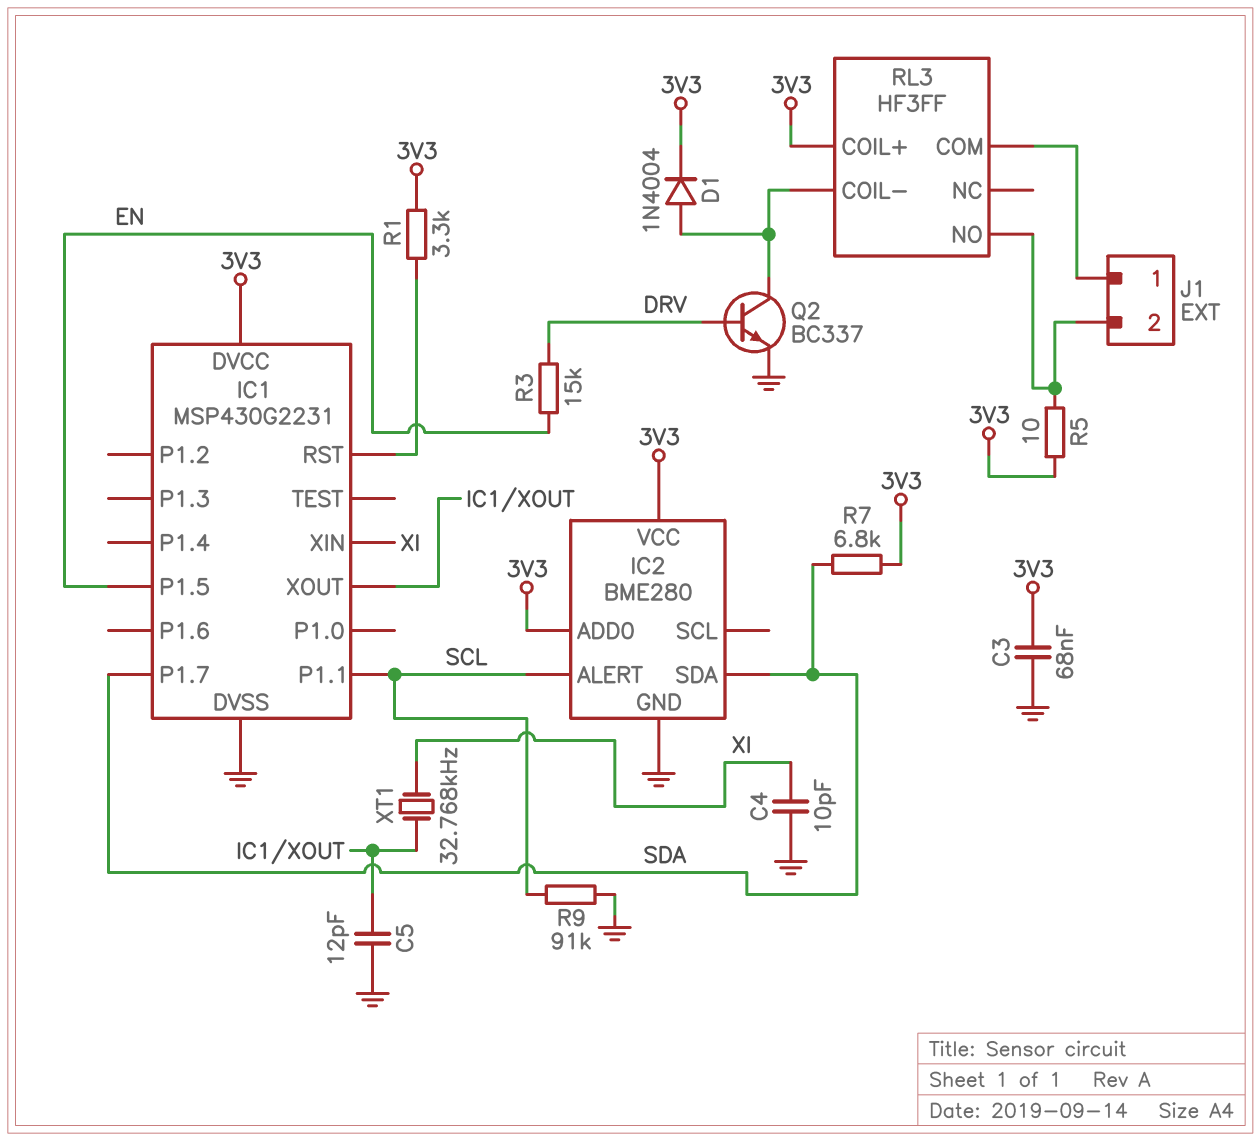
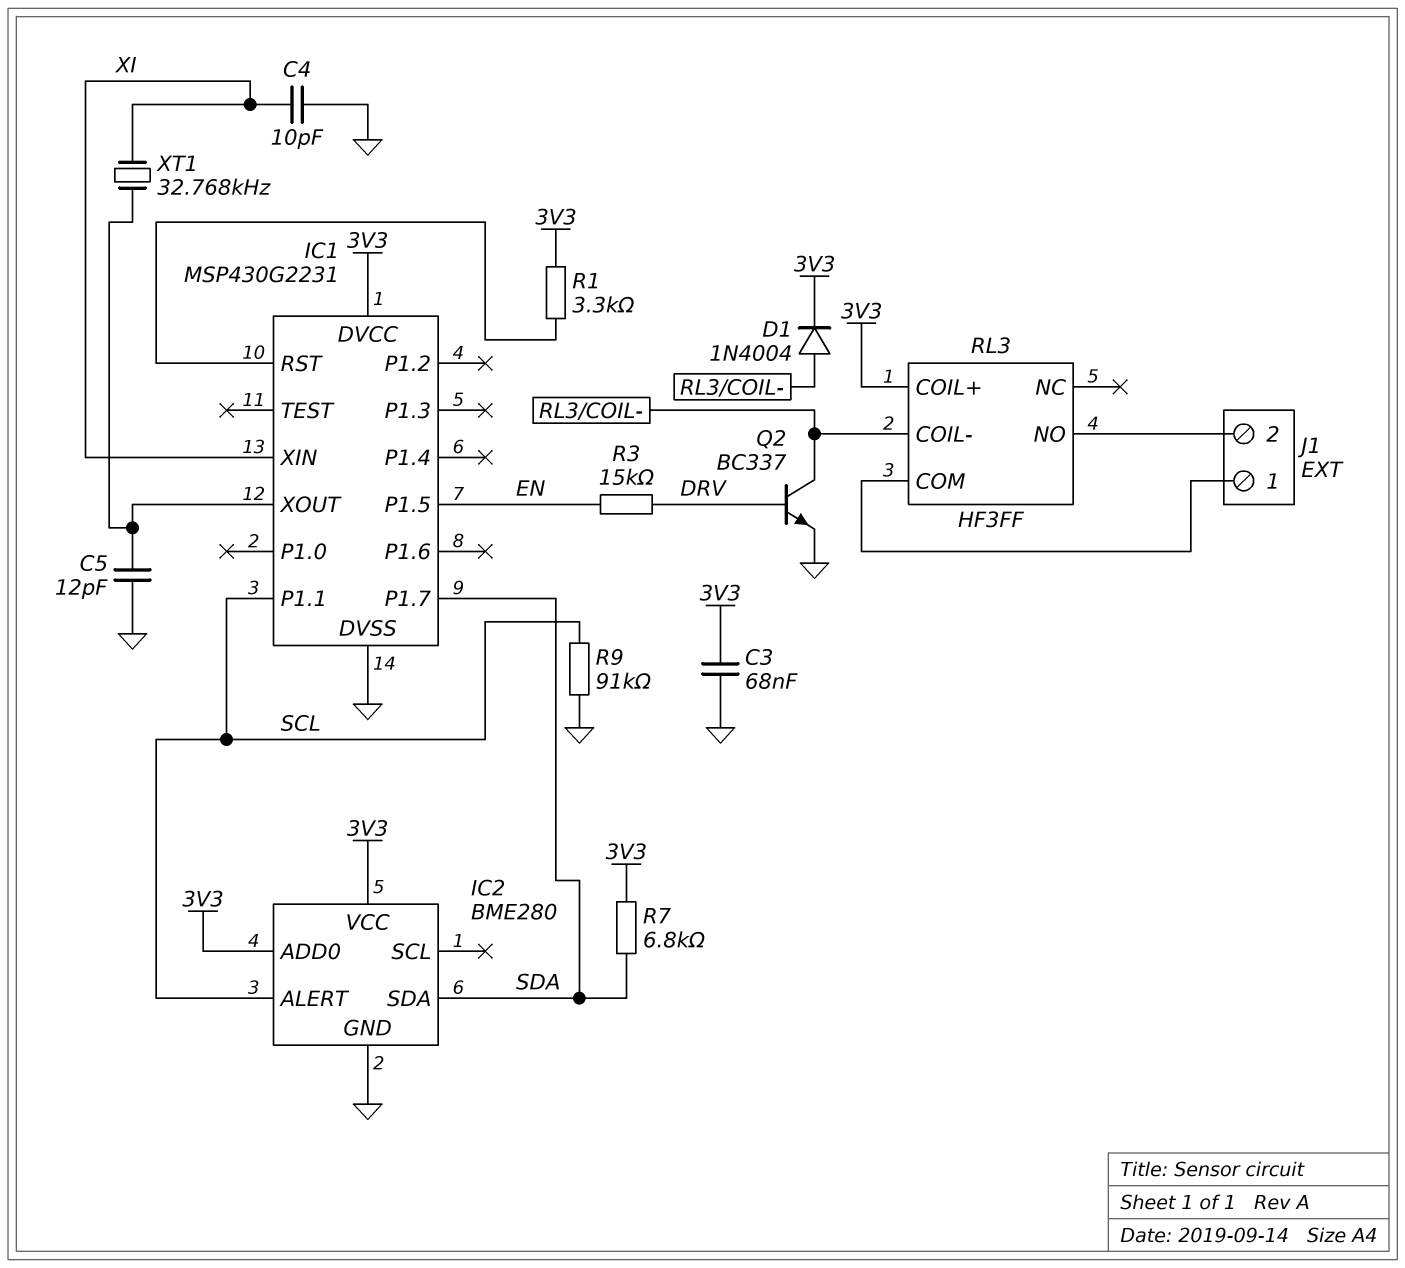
R5: 10 (3V3, J1/2) -> none

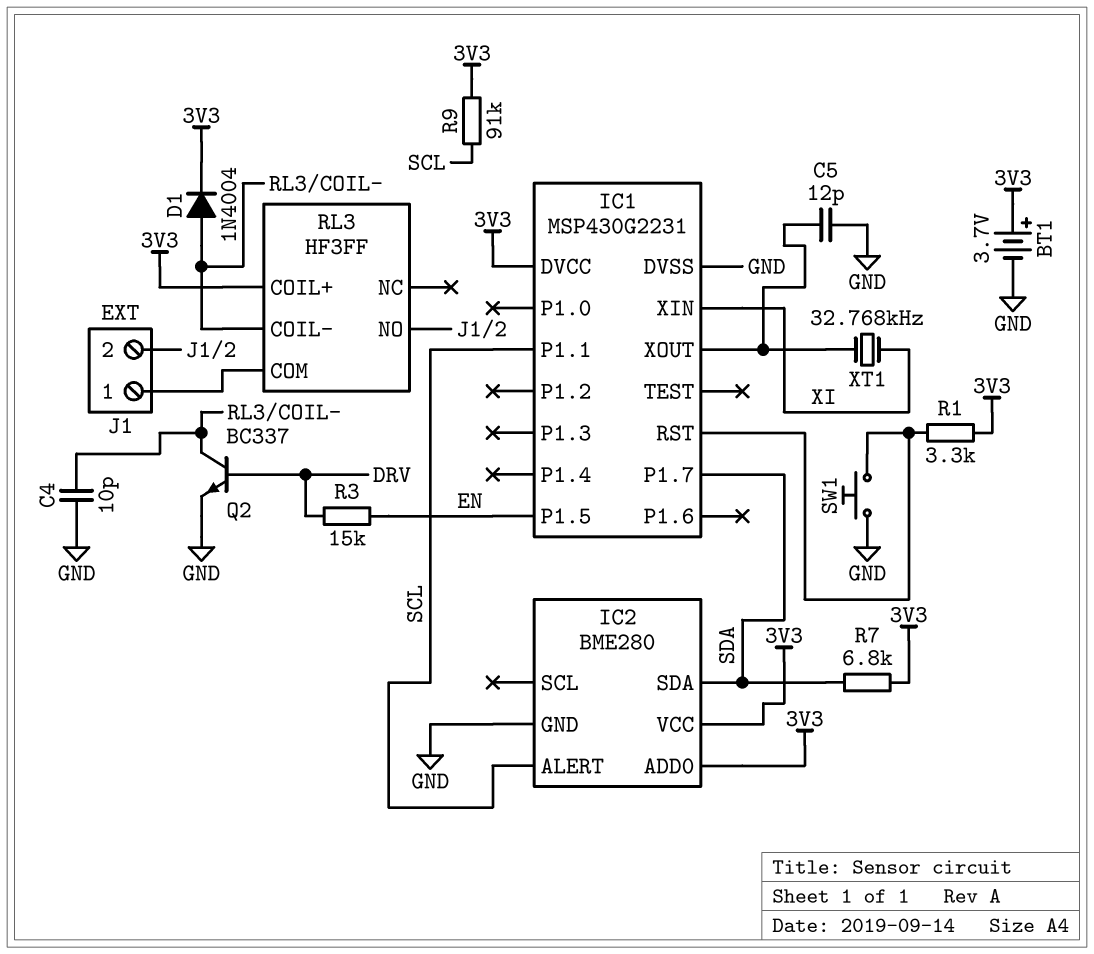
BT1: none -> 3.7V (plus 3V3, minus GND)
C3: 68nF (3V3, GND) -> none
C4: 10pF (GND, XI) -> 10pF (GND, RL3/COIL-)
R9: 91k (GND, SCL) -> 91k (3V3, SCL)
SW1: none -> button (GND, IC1/RST)

